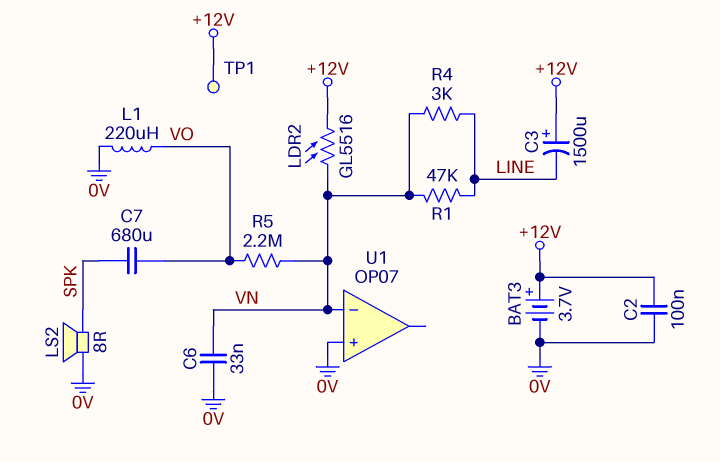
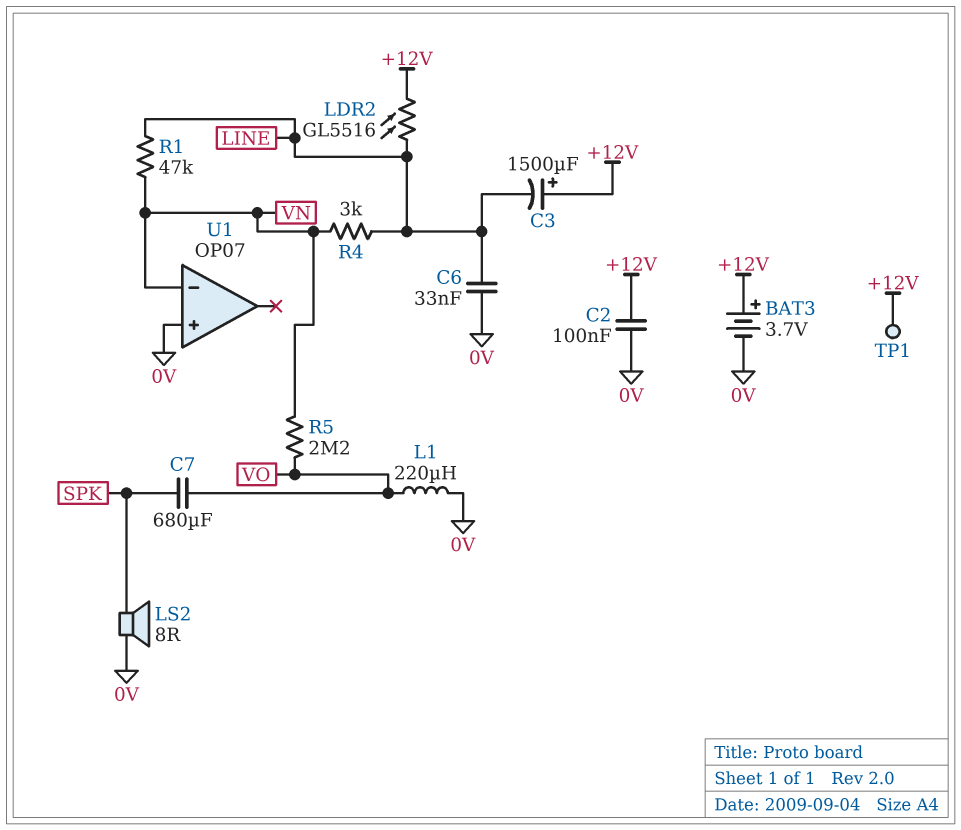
C6: 33nF (0V, VN) -> 33nF (0V, LINE)
LDR2: GL5516 (+12V, VN) -> GL5516 (+12V, LINE)

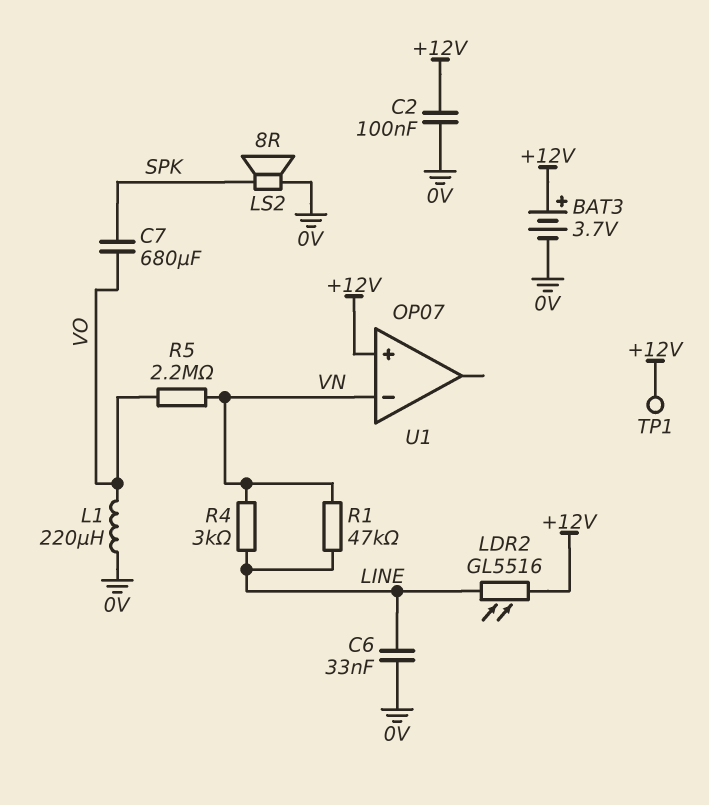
C3: 1500uF (plus +12V, minus LINE) -> none
U1 pin in+: 0V -> +12V

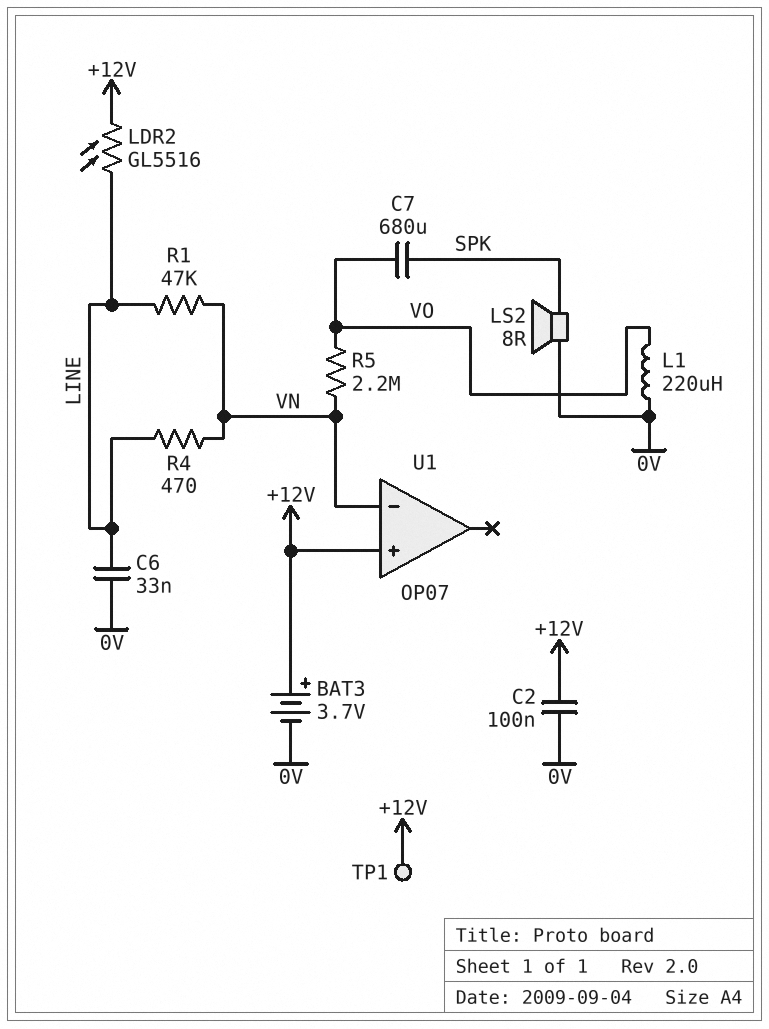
R4: 3k (LINE, VN) -> 470 (LINE, VN)

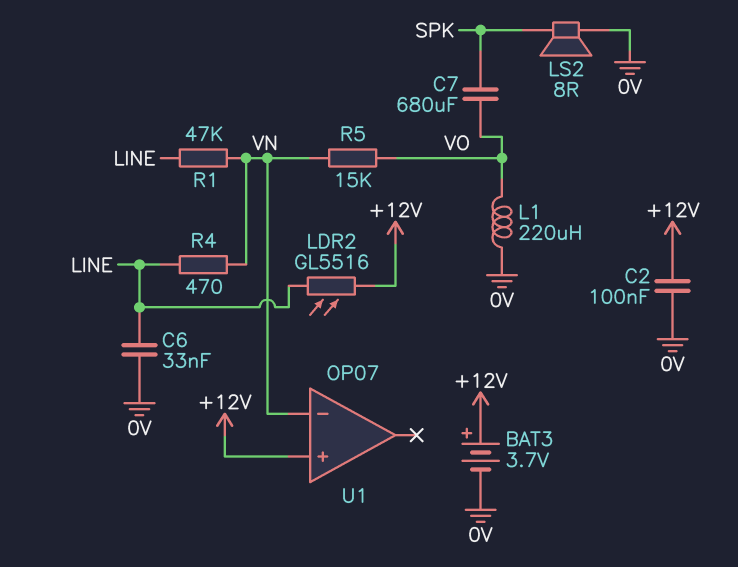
R5: 2.2M (VN, VO) -> 15k (VN, VO)
TP1: test point (+12V) -> none

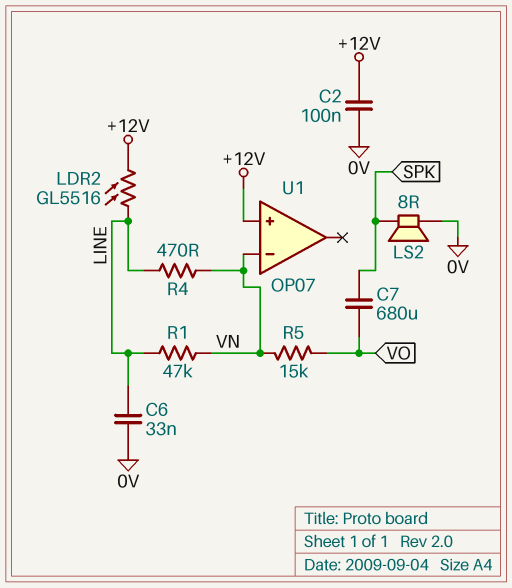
BAT3: 3.7V (plus +12V, minus 0V) -> none
L1: 220uH (0V, VO) -> none

